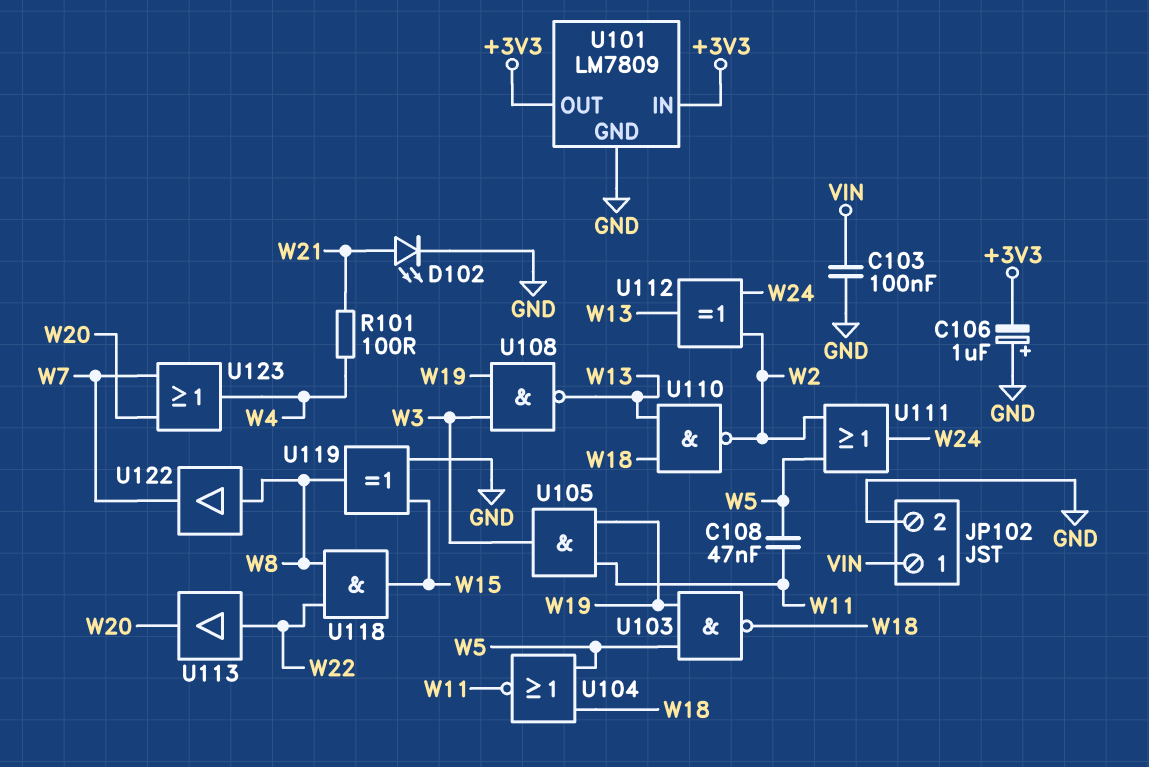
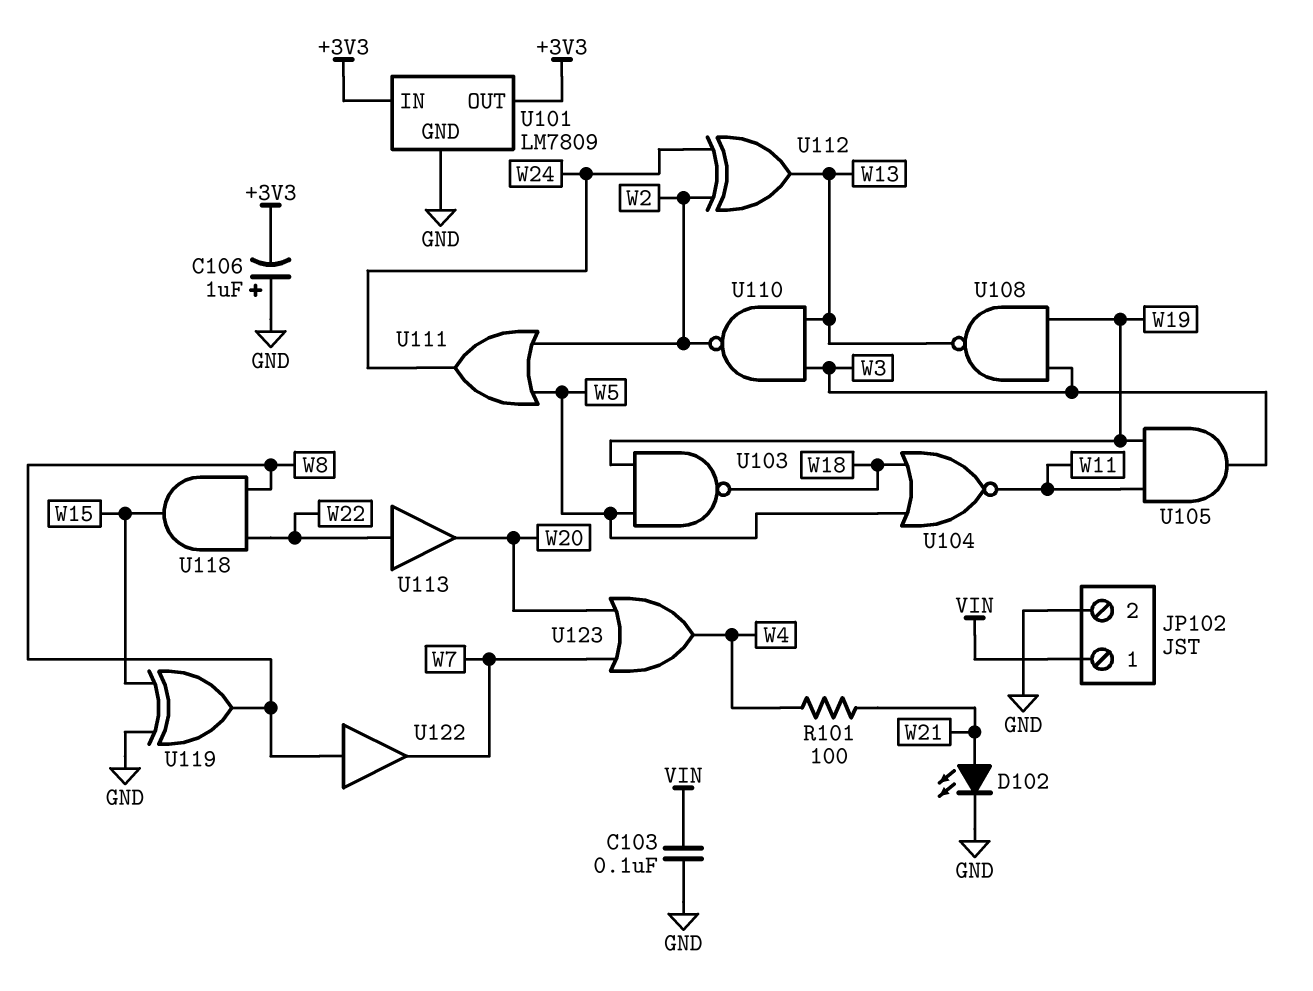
C108: 47nF (W5, W11) -> none
U110: NAND (in W13, in W18, out W2) -> NAND (in W3, in W13, out W2)

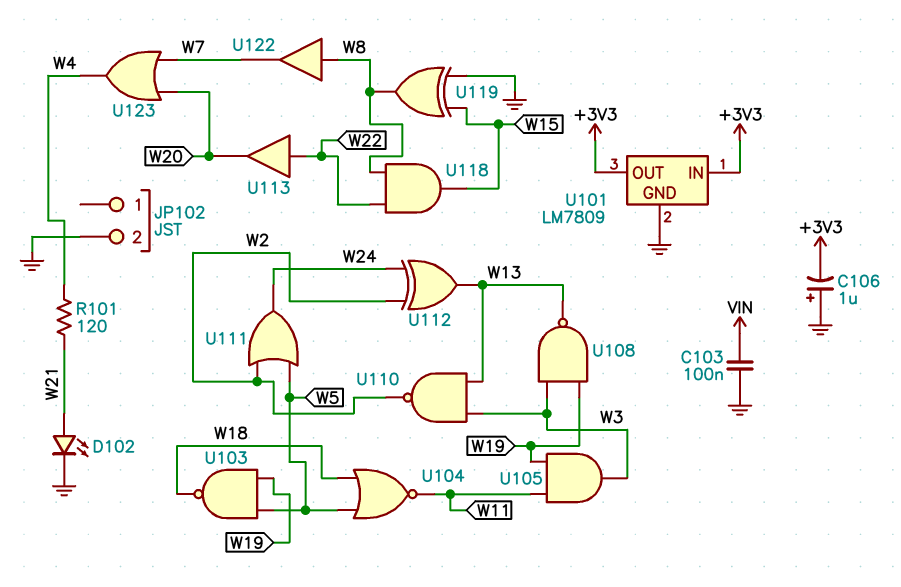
JP102 pin 1: VIN -> none
R101: 100 (W4, W21) -> 120 (W4, W21)

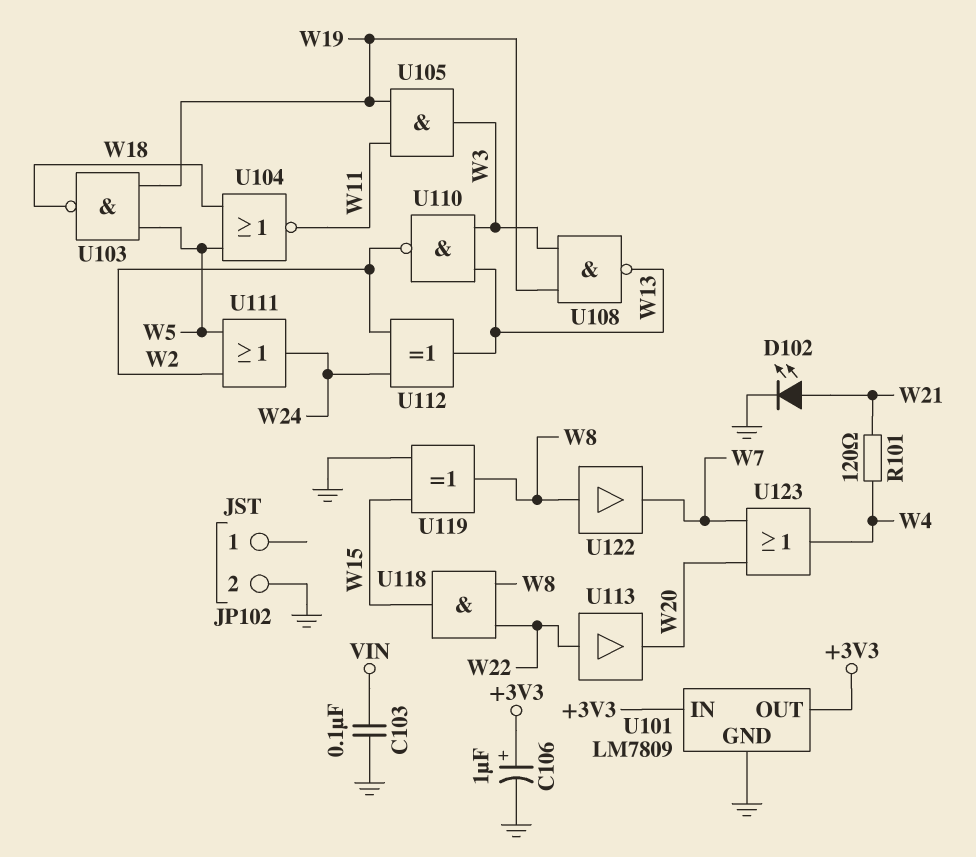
C106: 1uF (plus GND, minus +3V3) -> 1uF (plus +3V3, minus GND)

